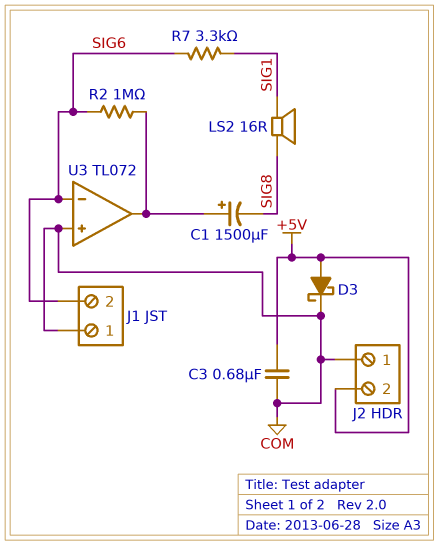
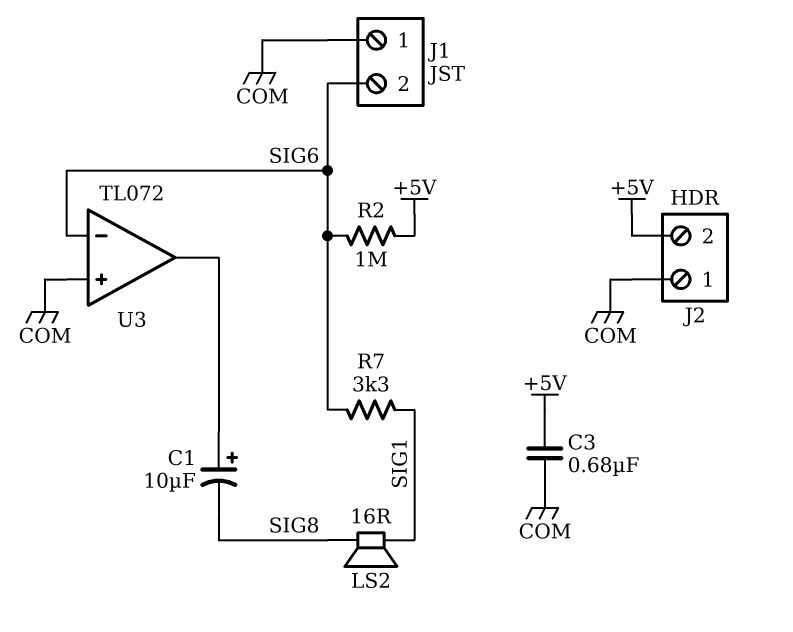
C1: 1500uF (plus U3/out, minus SIG8) -> 10uF (plus U3/out, minus SIG8)
D3: schottky (A +5V, K COM) -> none
R2: 1M (SIG6, U3/out) -> 1M (+5V, SIG6)

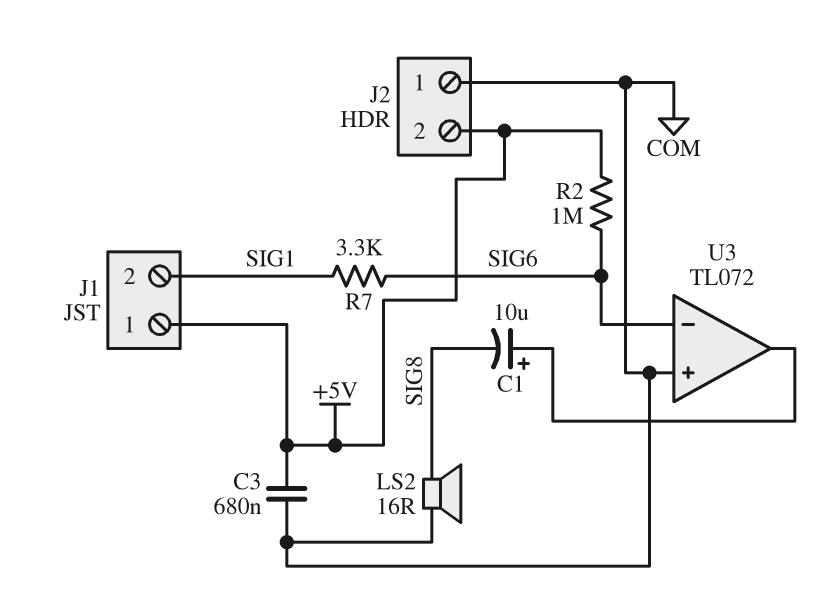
J1 pin 1: COM -> +5V
J1 pin 2: SIG6 -> SIG1
LS2: speaker 16R (SIG1, SIG8) -> speaker 16R (COM, SIG8)

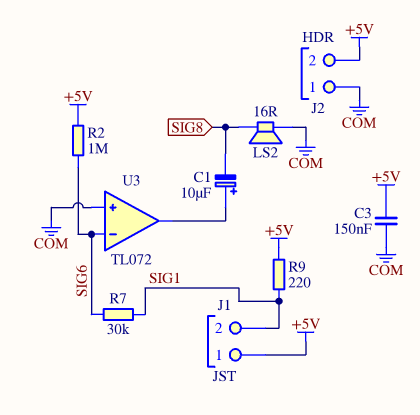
C3: 680nF (+5V, COM) -> 150nF (+5V, COM)
R7: 3.3k (SIG1, SIG6) -> 30k (SIG1, SIG6)
R9: none -> 220 (+5V, SIG1)

